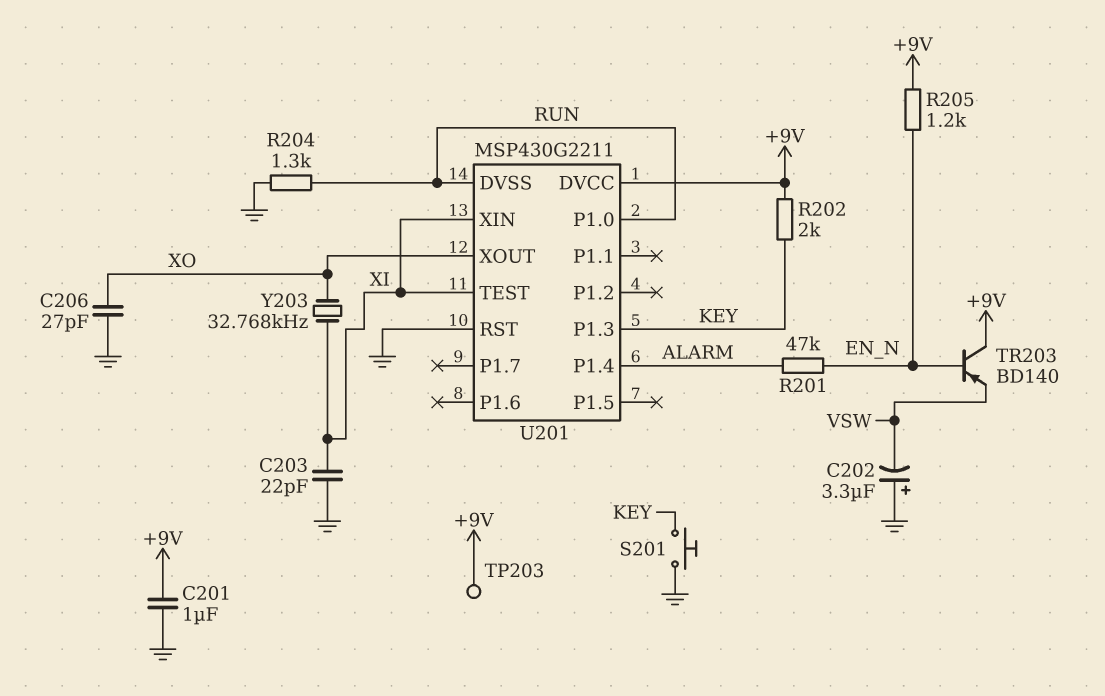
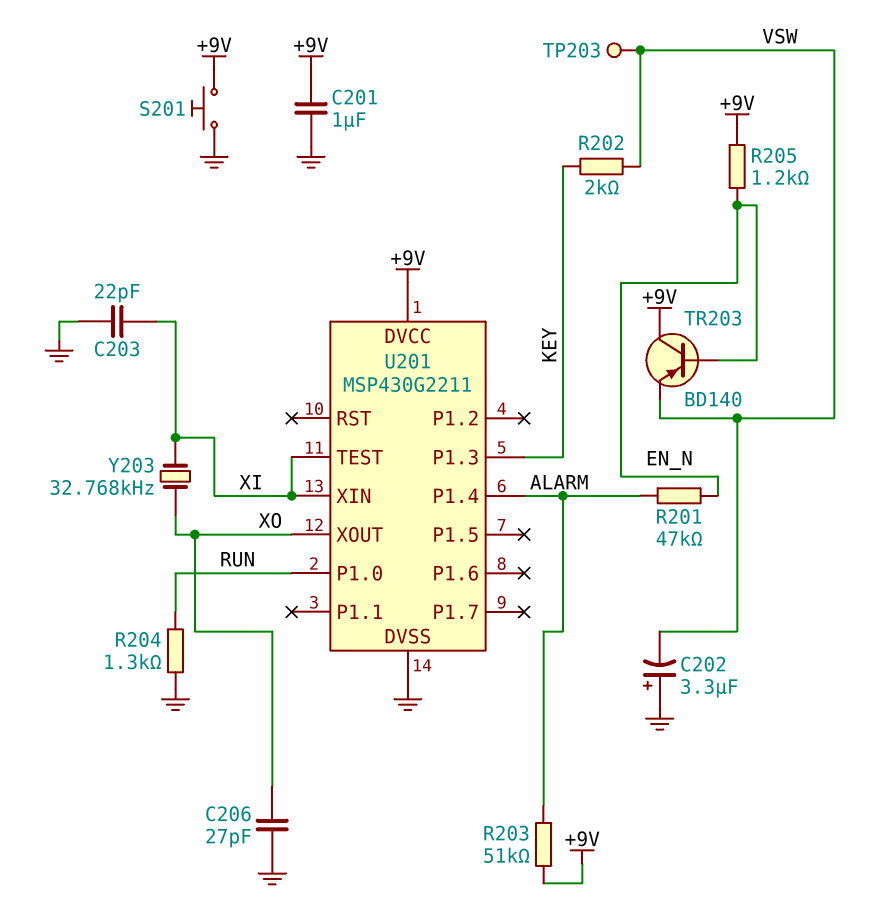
R202: 2k (+9V, KEY) -> 2k (KEY, VSW)
R203: none -> 51k (+9V, ALARM)
S201: button (GND, KEY) -> button (+9V, GND)
TP203: test point (+9V) -> test point (VSW)
U201 pin DVSS: RUN -> GND
U201 pin RST: GND -> none

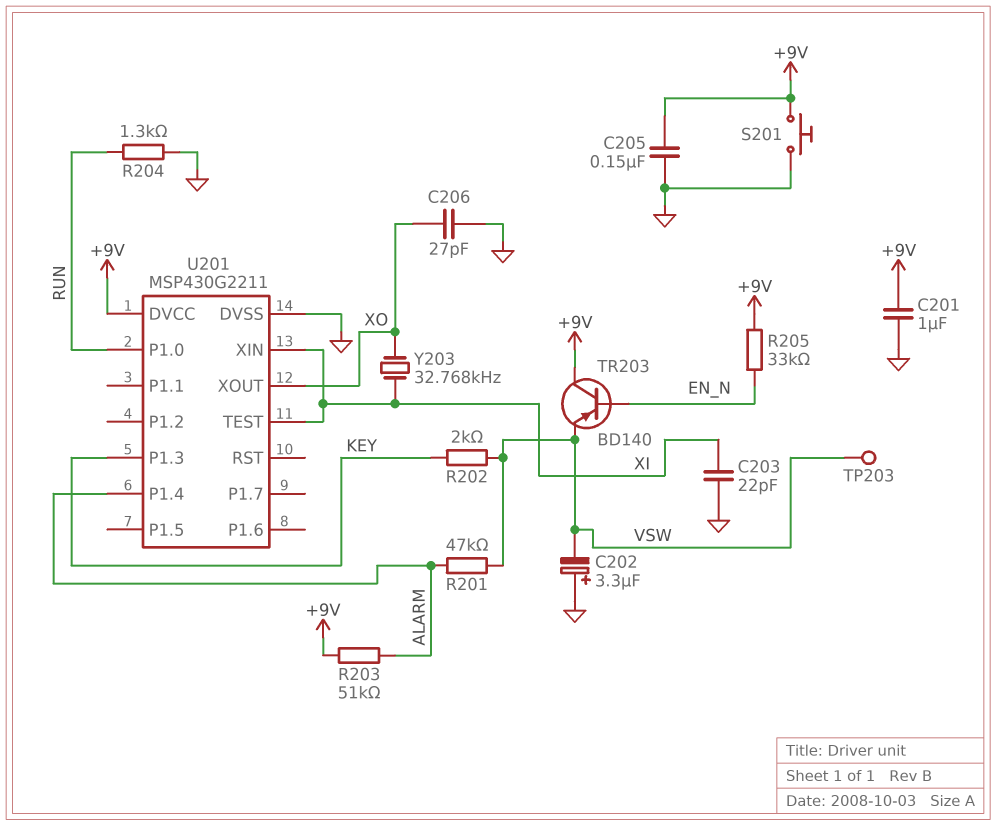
C205: none -> 150nF (+9V, GND)
R201: 47k (ALARM, EN_N) -> 47k (ALARM, VSW)
R205: 1.2k (+9V, EN_N) -> 33k (+9V, EN_N)

